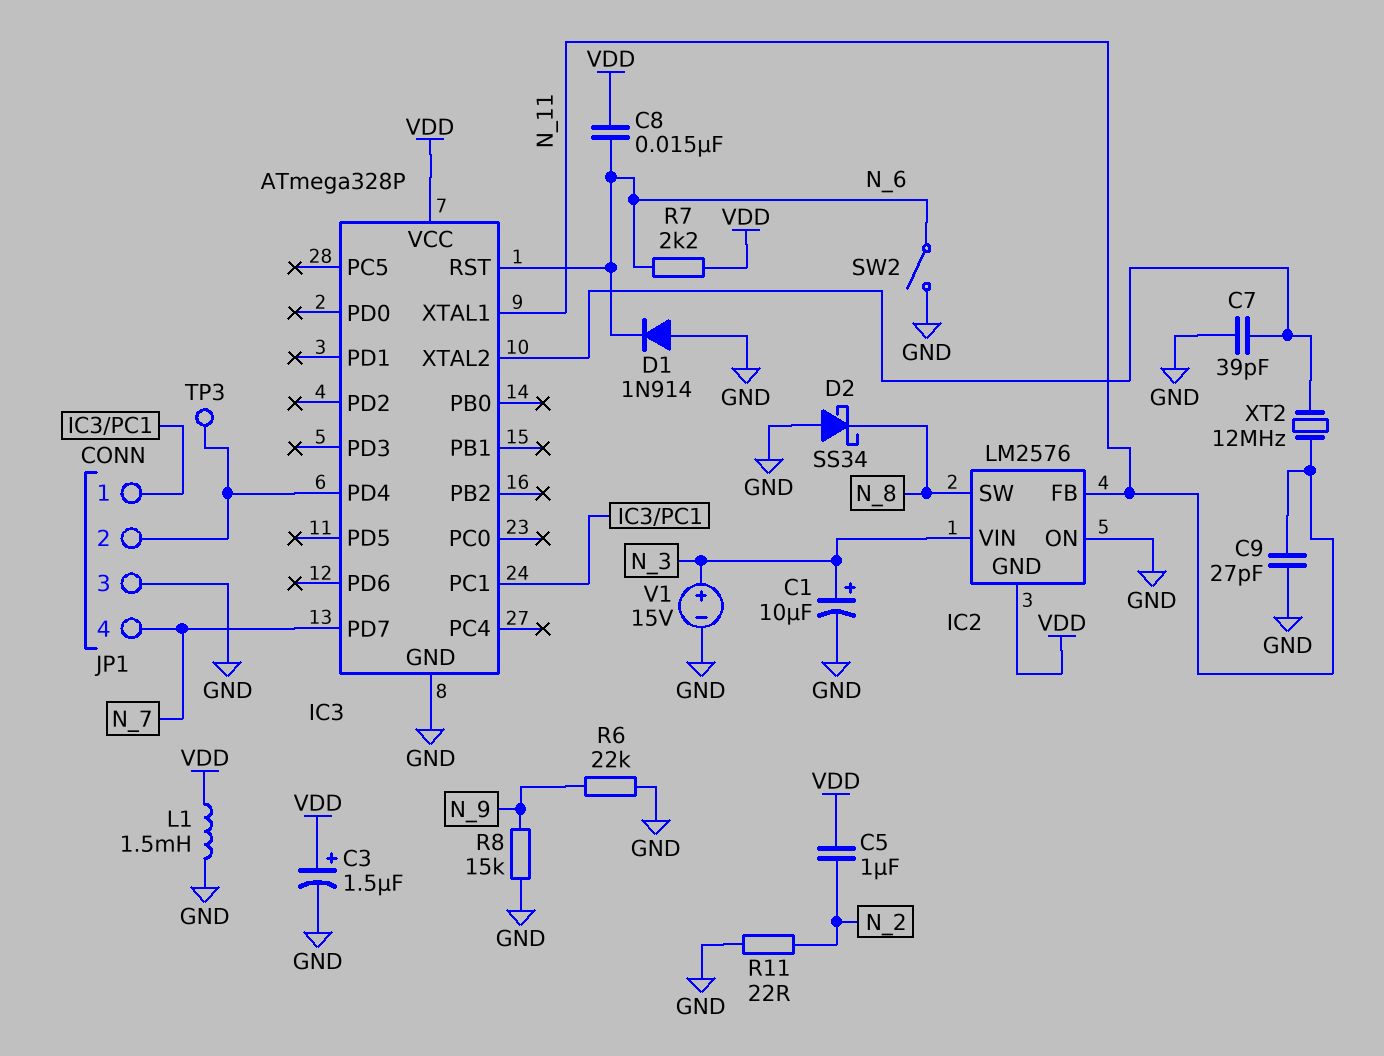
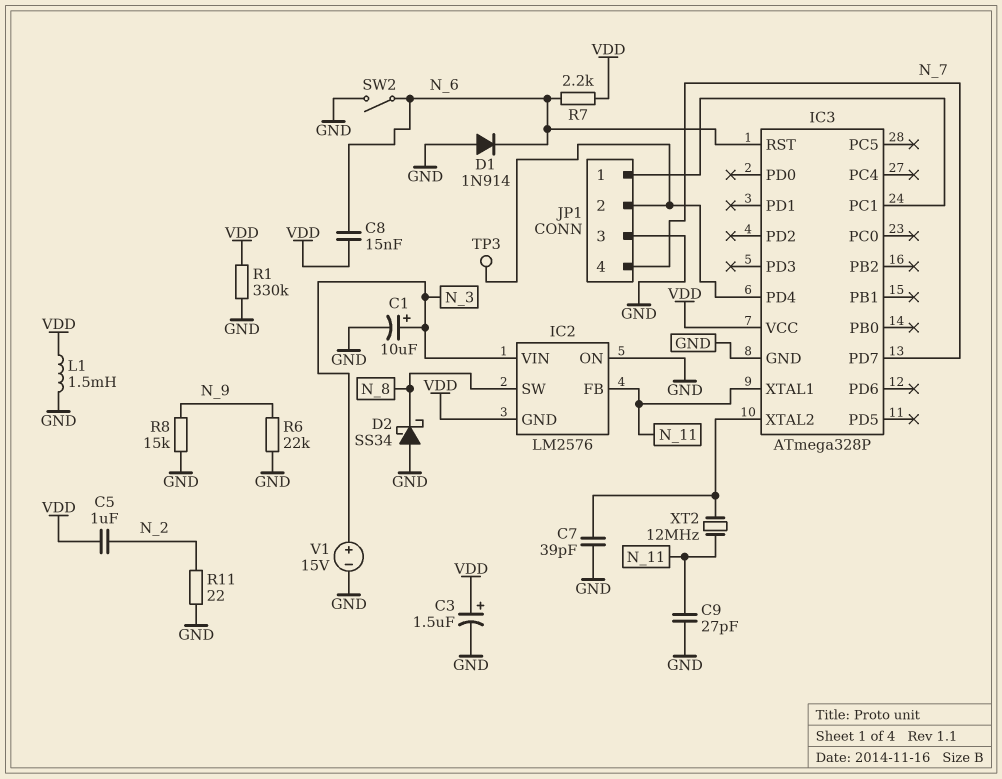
R1: none -> 330k (GND, VDD)

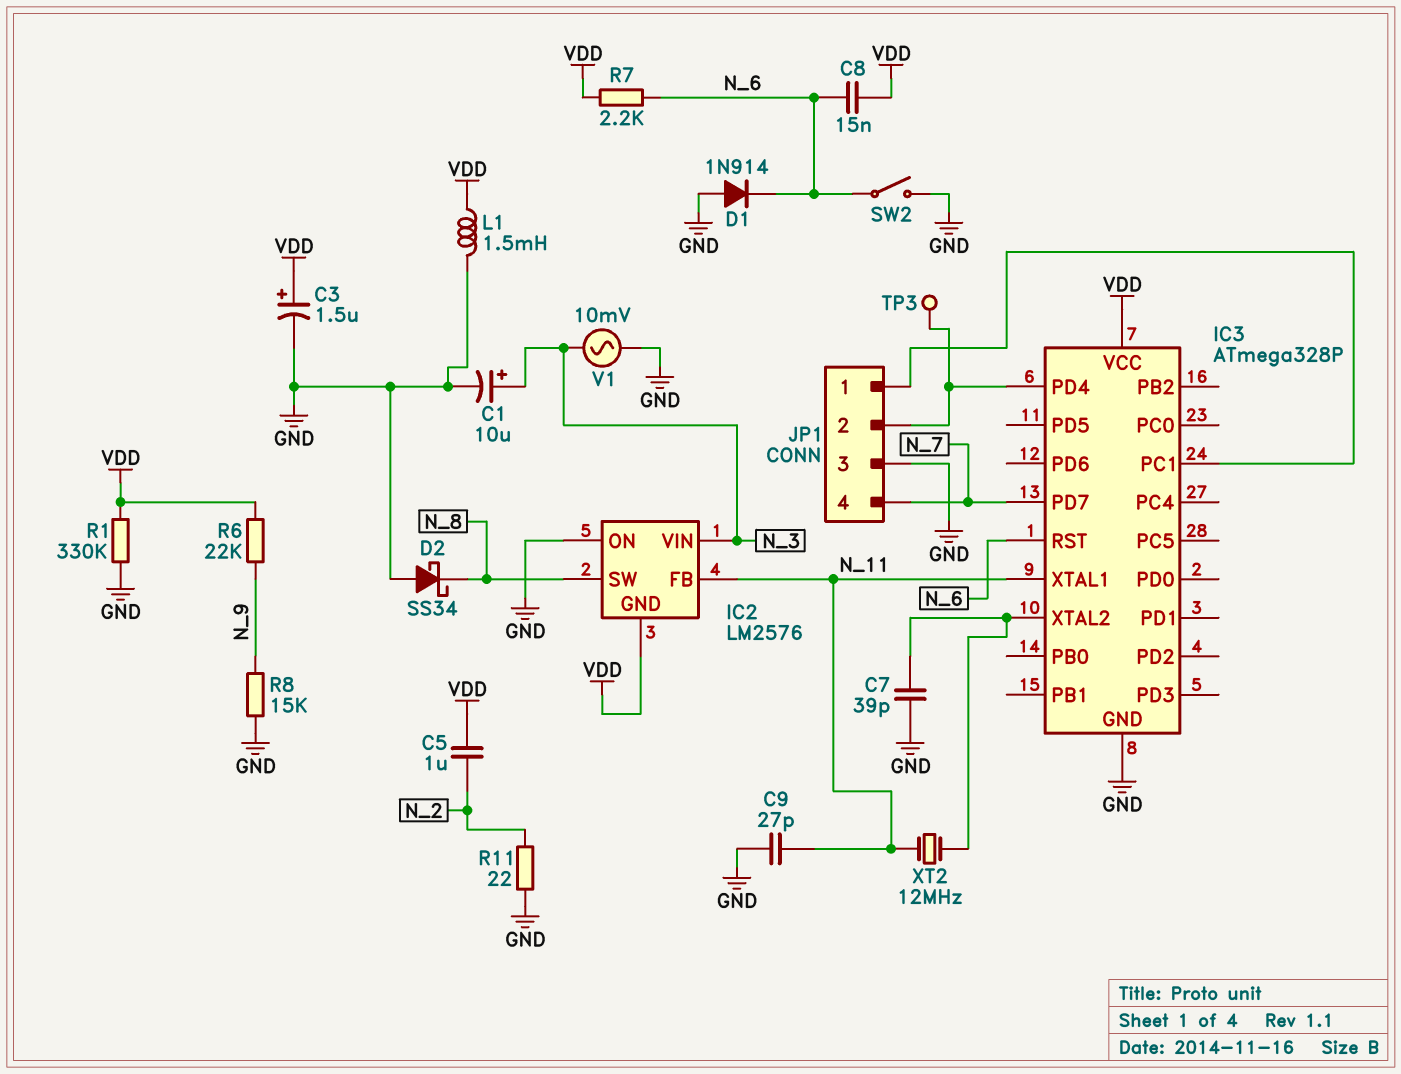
R6: 22k (GND, N_9) -> 22k (N_9, VDD)
V1: 15V (plus N_3, minus GND) -> AC 10mV (GND, N_3)

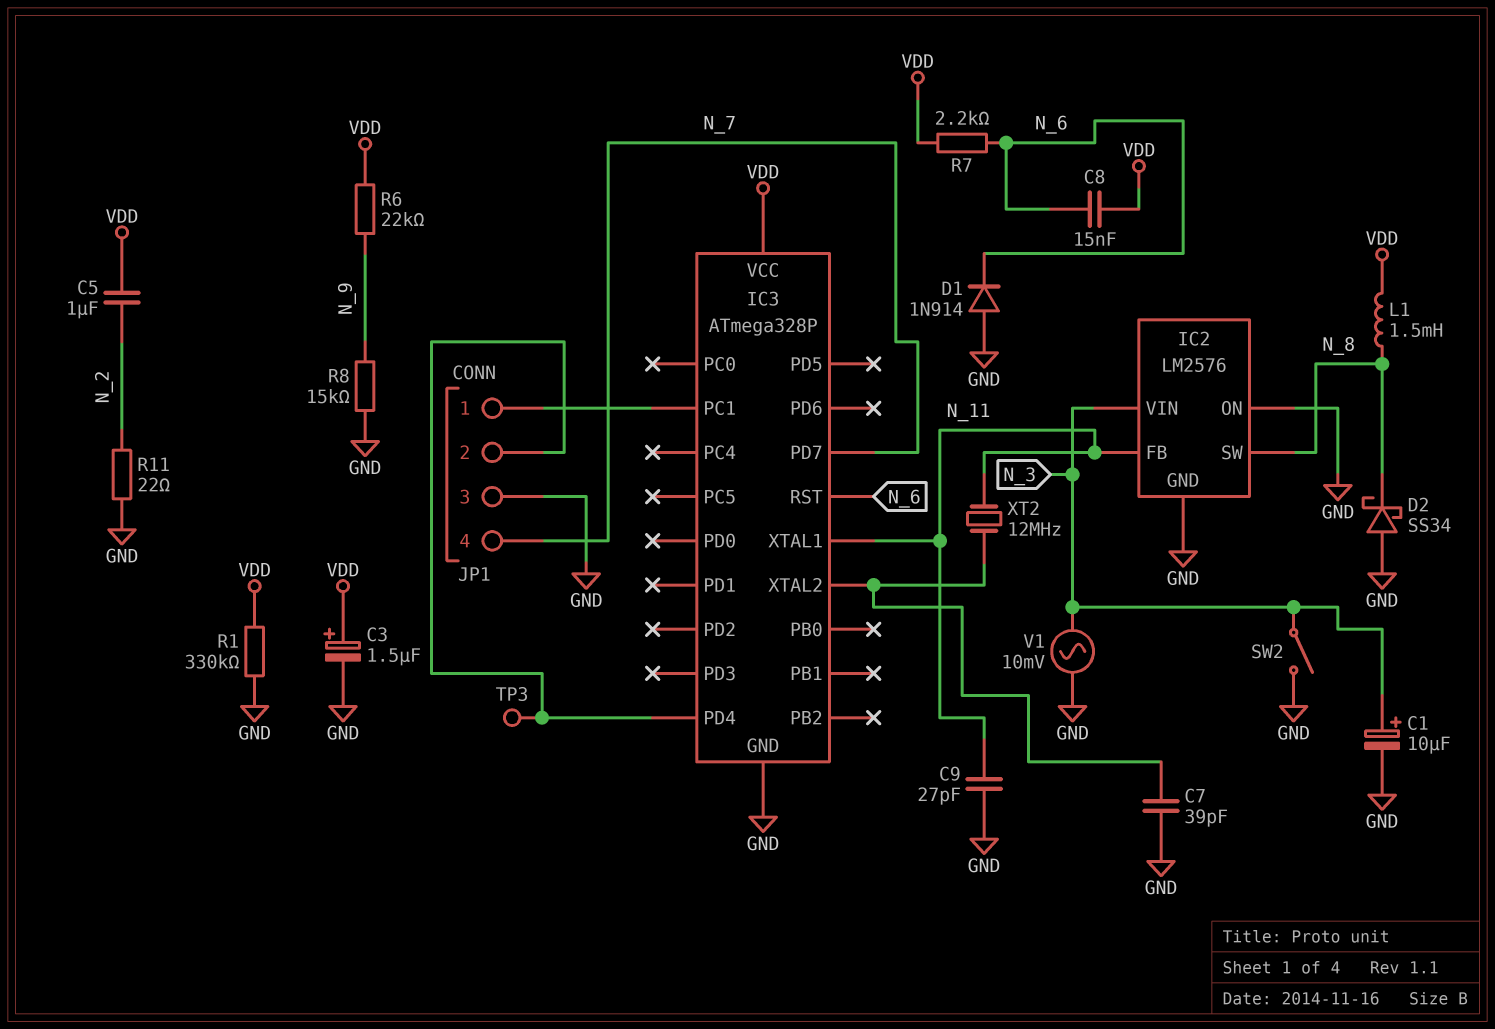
IC2 pin GND: VDD -> GND
L1: 1.5mH (GND, VDD) -> 1.5mH (N_8, VDD)
SW2: switch (GND, N_6) -> switch (GND, N_3)

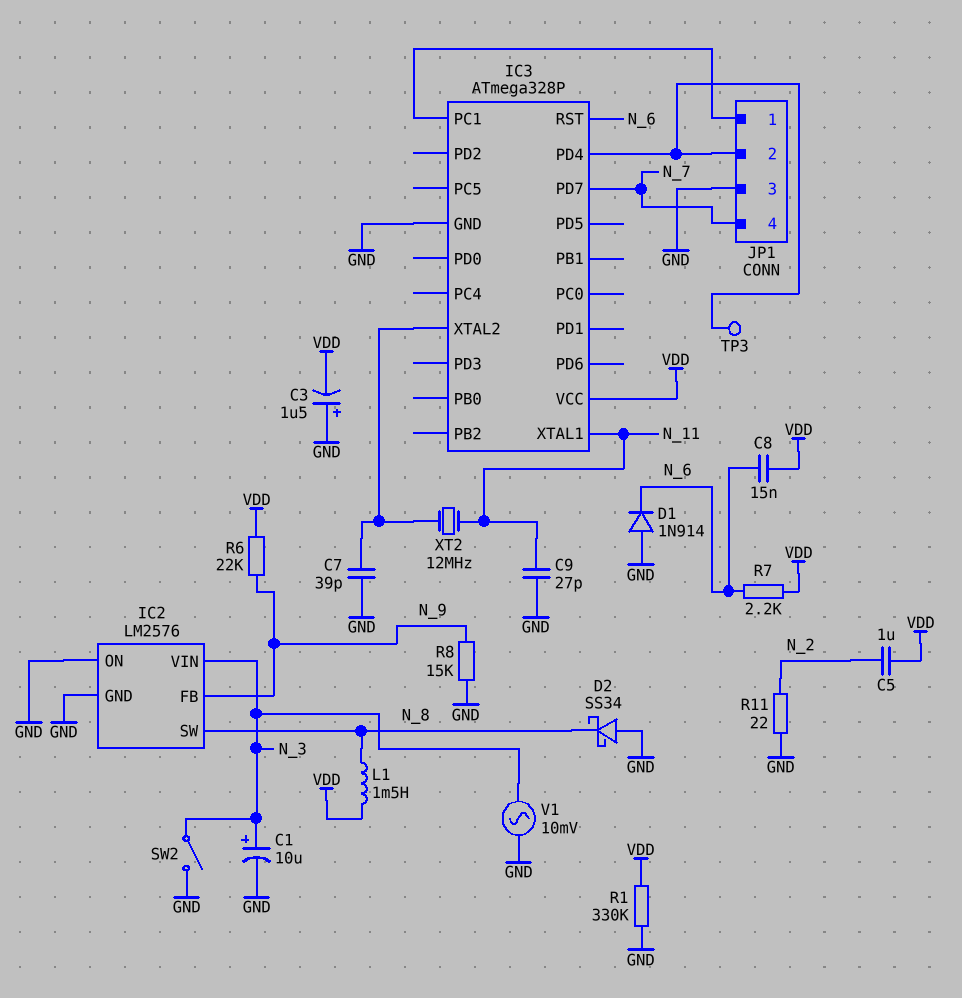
C3: 1.5uF (plus VDD, minus GND) -> 1.5uF (plus GND, minus VDD)
IC2 pin FB: N_11 -> N_9

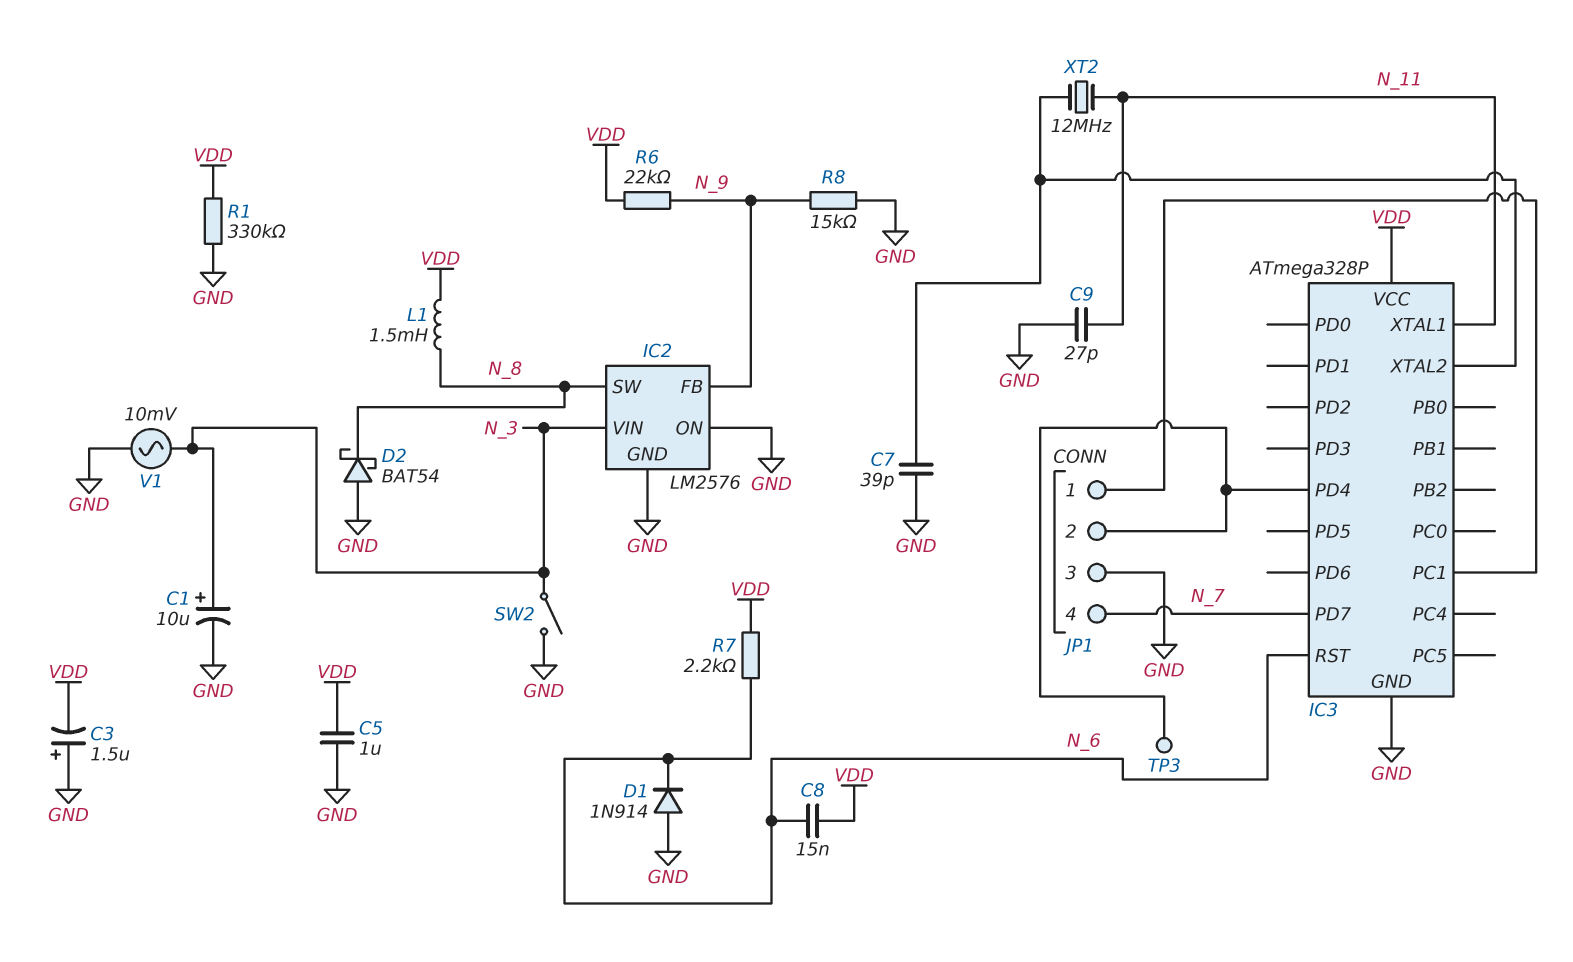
C5: 1uF (N_2, VDD) -> 1uF (GND, VDD)
D2: schottky SS34 (A GND, K N_8) -> schottky BAT54 (A GND, K N_8)
R11: 22 (GND, N_2) -> none

